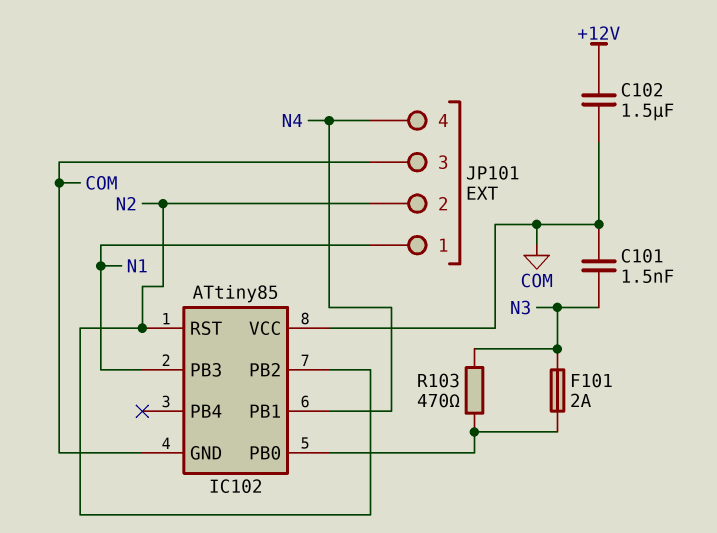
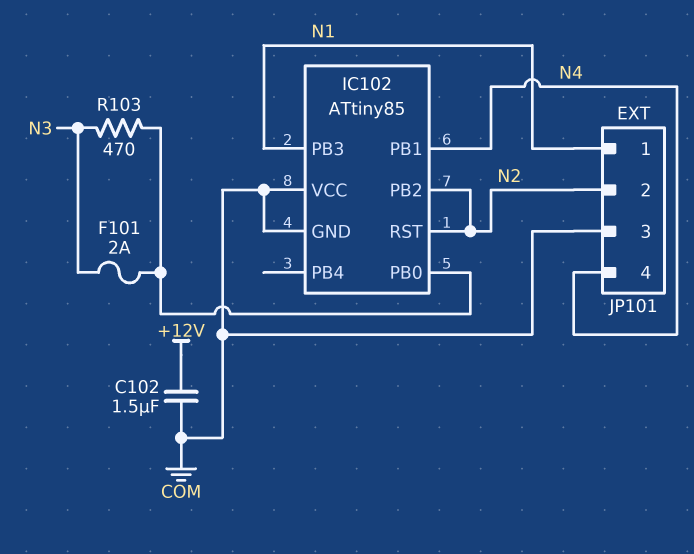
C101: 1.5nF (COM, N3) -> none

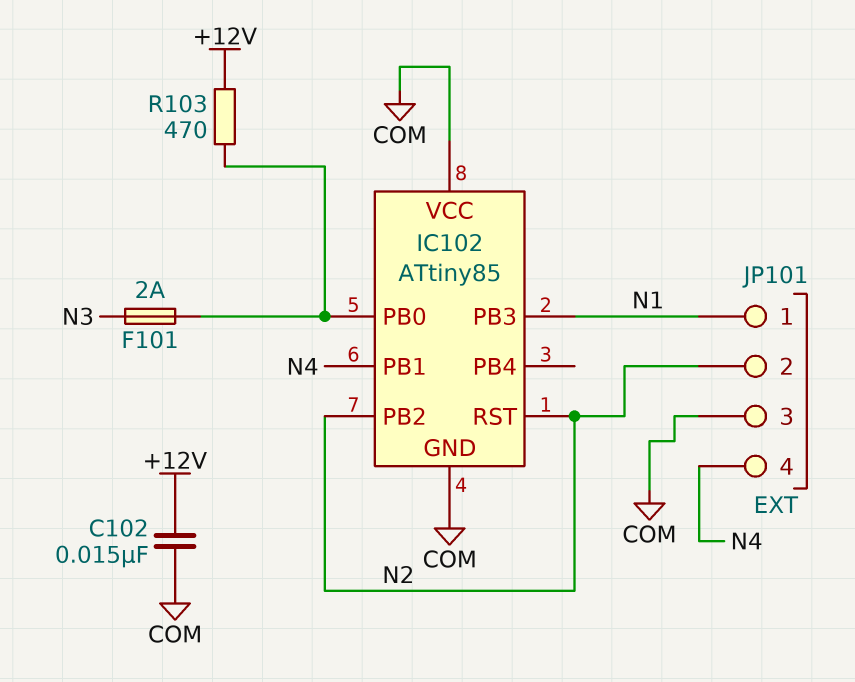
C102: 1.5uF (+12V, COM) -> 15nF (+12V, COM)
R103: 470 (IC102/PB0, N3) -> 470 (+12V, IC102/PB0)

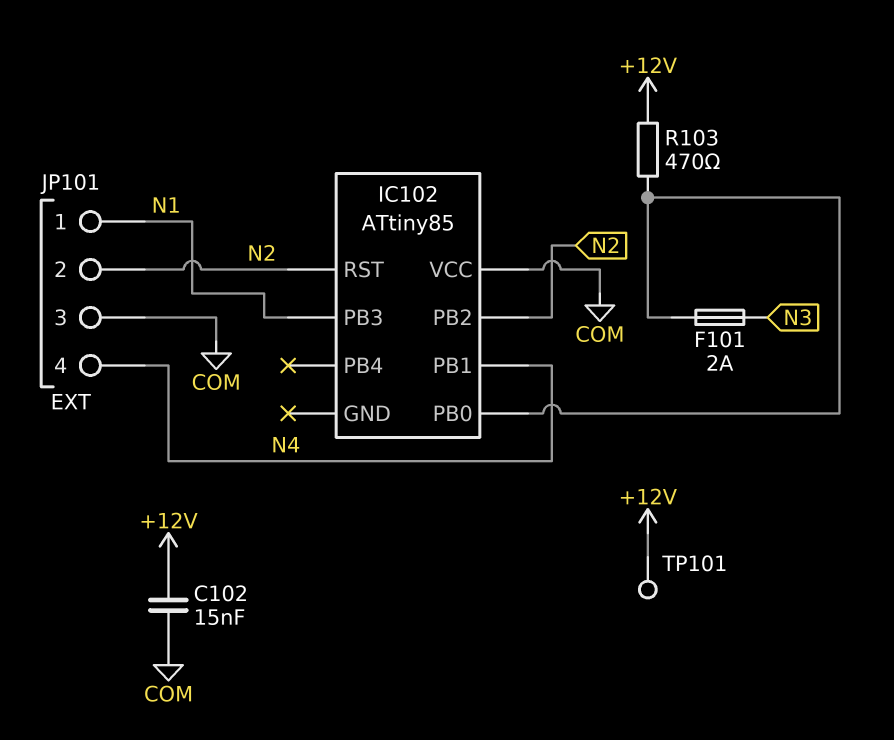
IC102 pin GND: COM -> none
TP101: none -> test point (+12V)

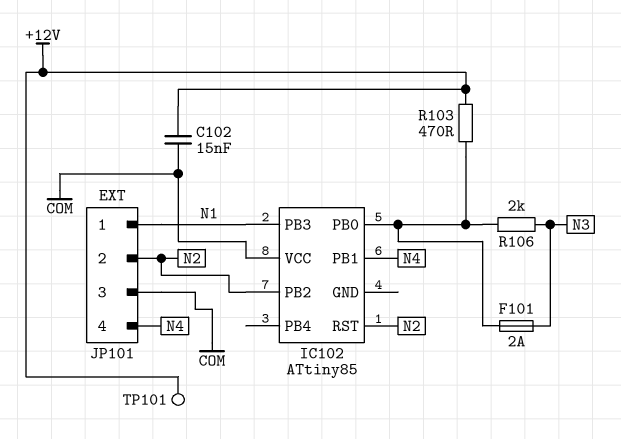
R106: none -> 2k (IC102/PB0, N3)

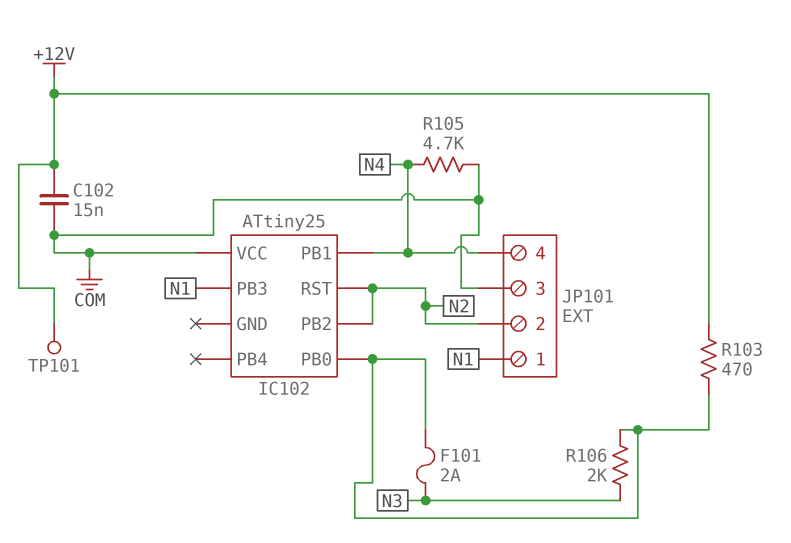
IC102: ATtiny85 -> ATtiny25
R105: none -> 4.7k (COM, N4)

